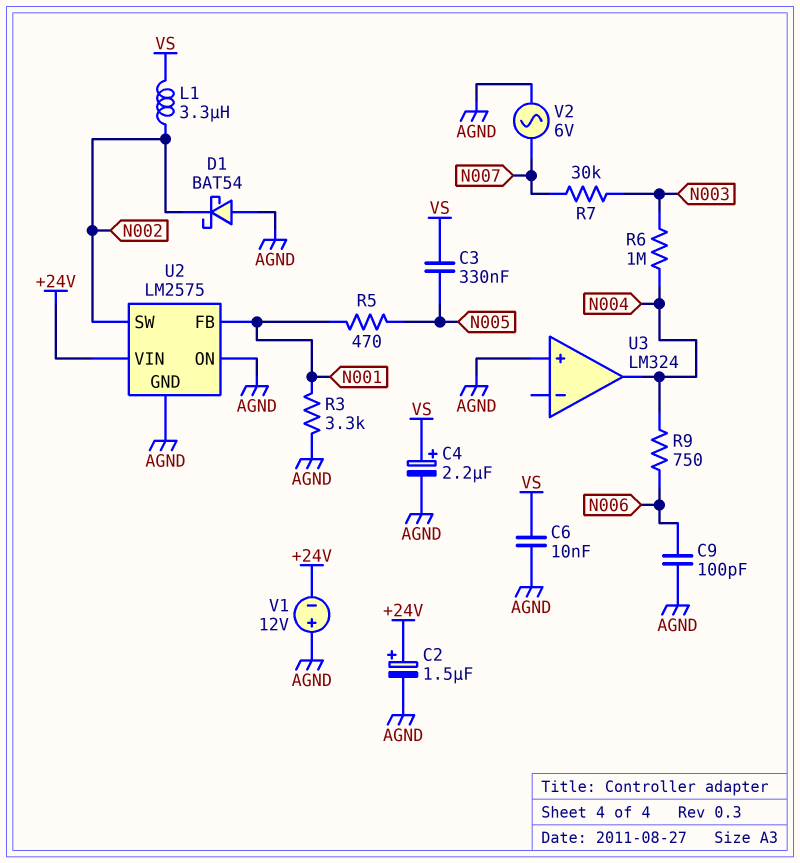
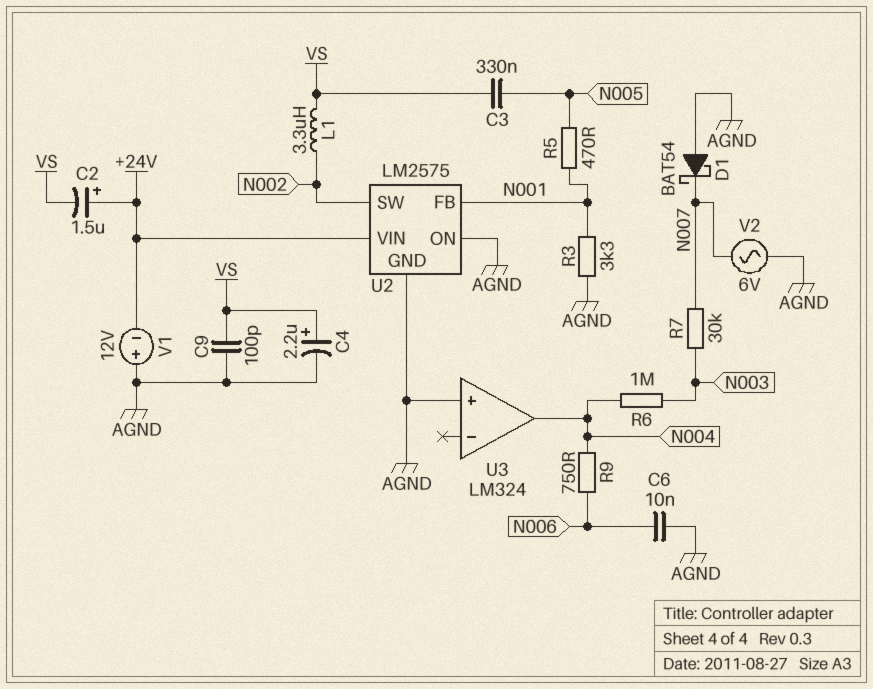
C2: 1.5uF (plus +24V, minus AGND) -> 1.5uF (plus +24V, minus VS)
C6: 10nF (AGND, VS) -> 10nF (AGND, N006)
C9: 100pF (AGND, N006) -> 100pF (AGND, VS)
D1: schottky BAT54 (A AGND, K N002) -> schottky BAT54 (A AGND, K N007)

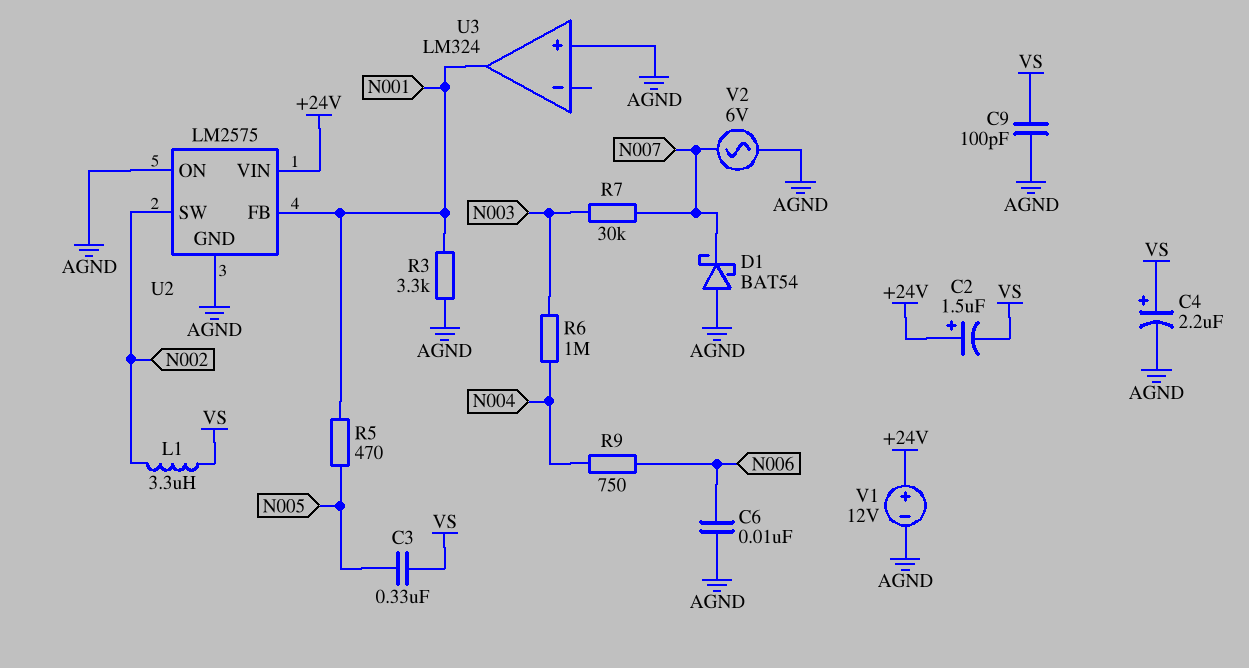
U3 pin out: N004 -> N001
V1: 12V (plus AGND, minus +24V) -> 12V (plus +24V, minus AGND)

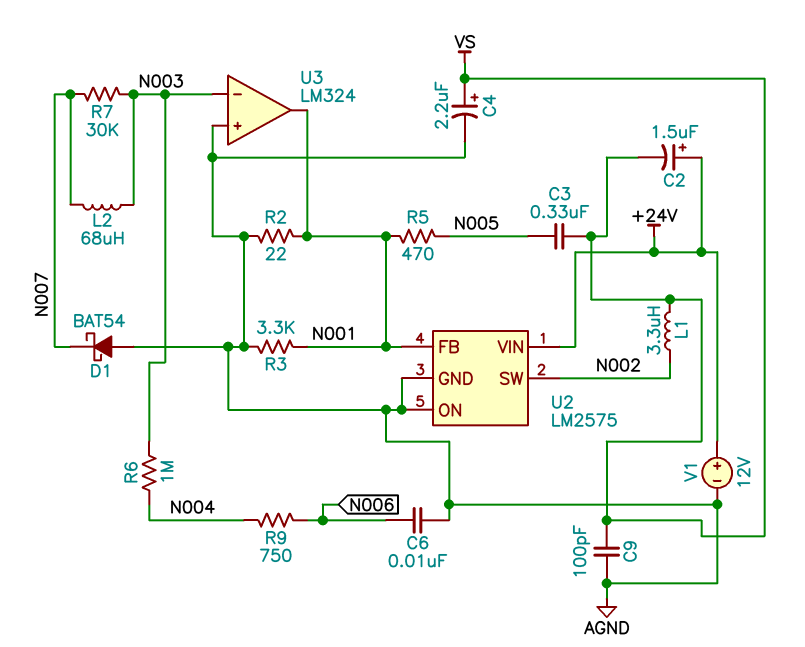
L2: none -> 68uH (N003, N007)
R2: none -> 22 (AGND, N001)
U3 pin in-: none -> N003
V2: AC 6V (AGND, N007) -> none

